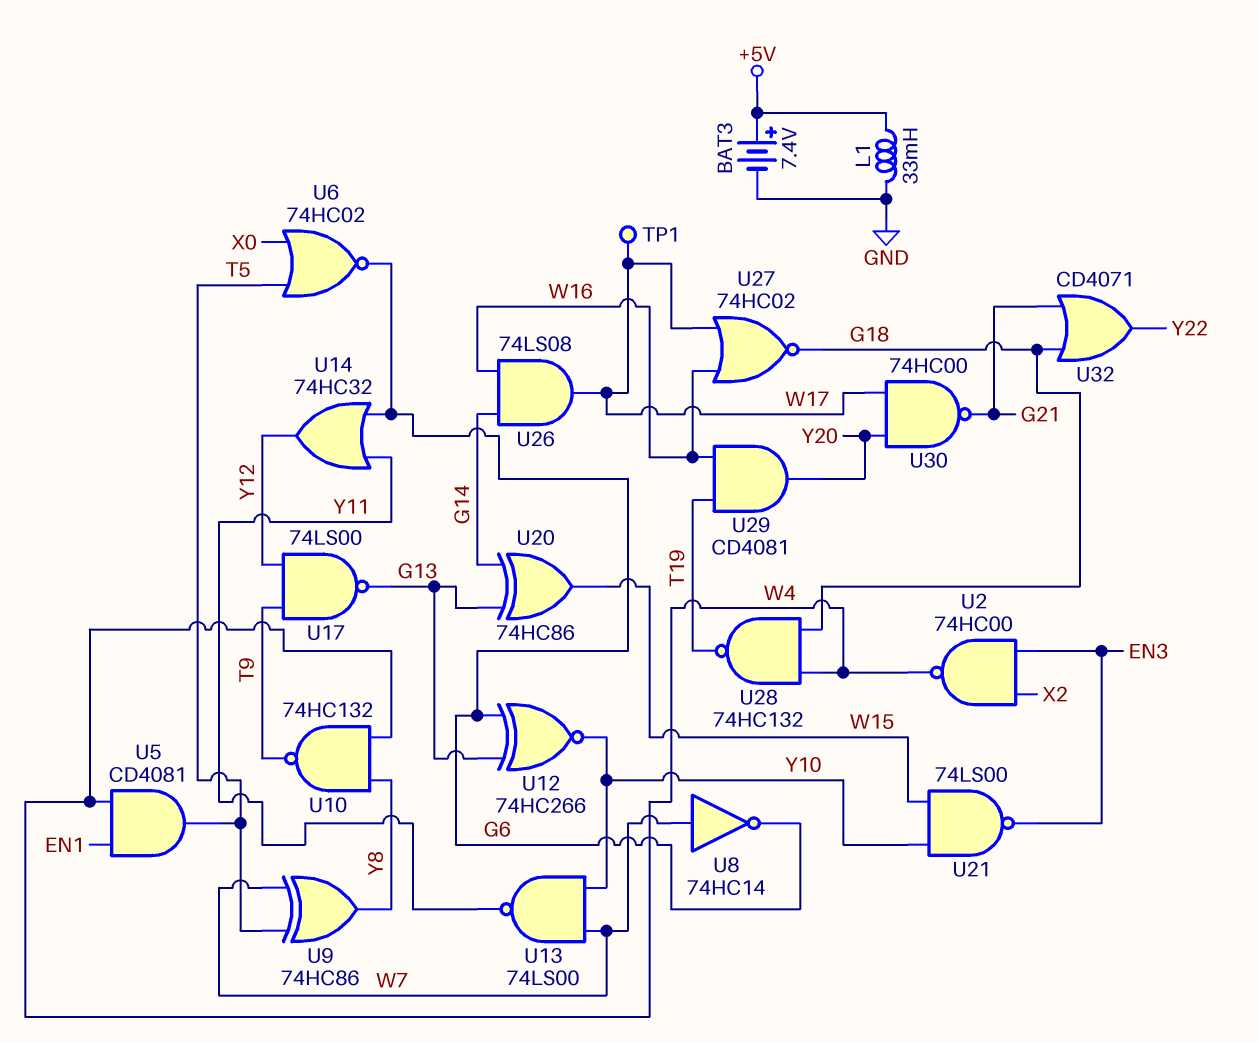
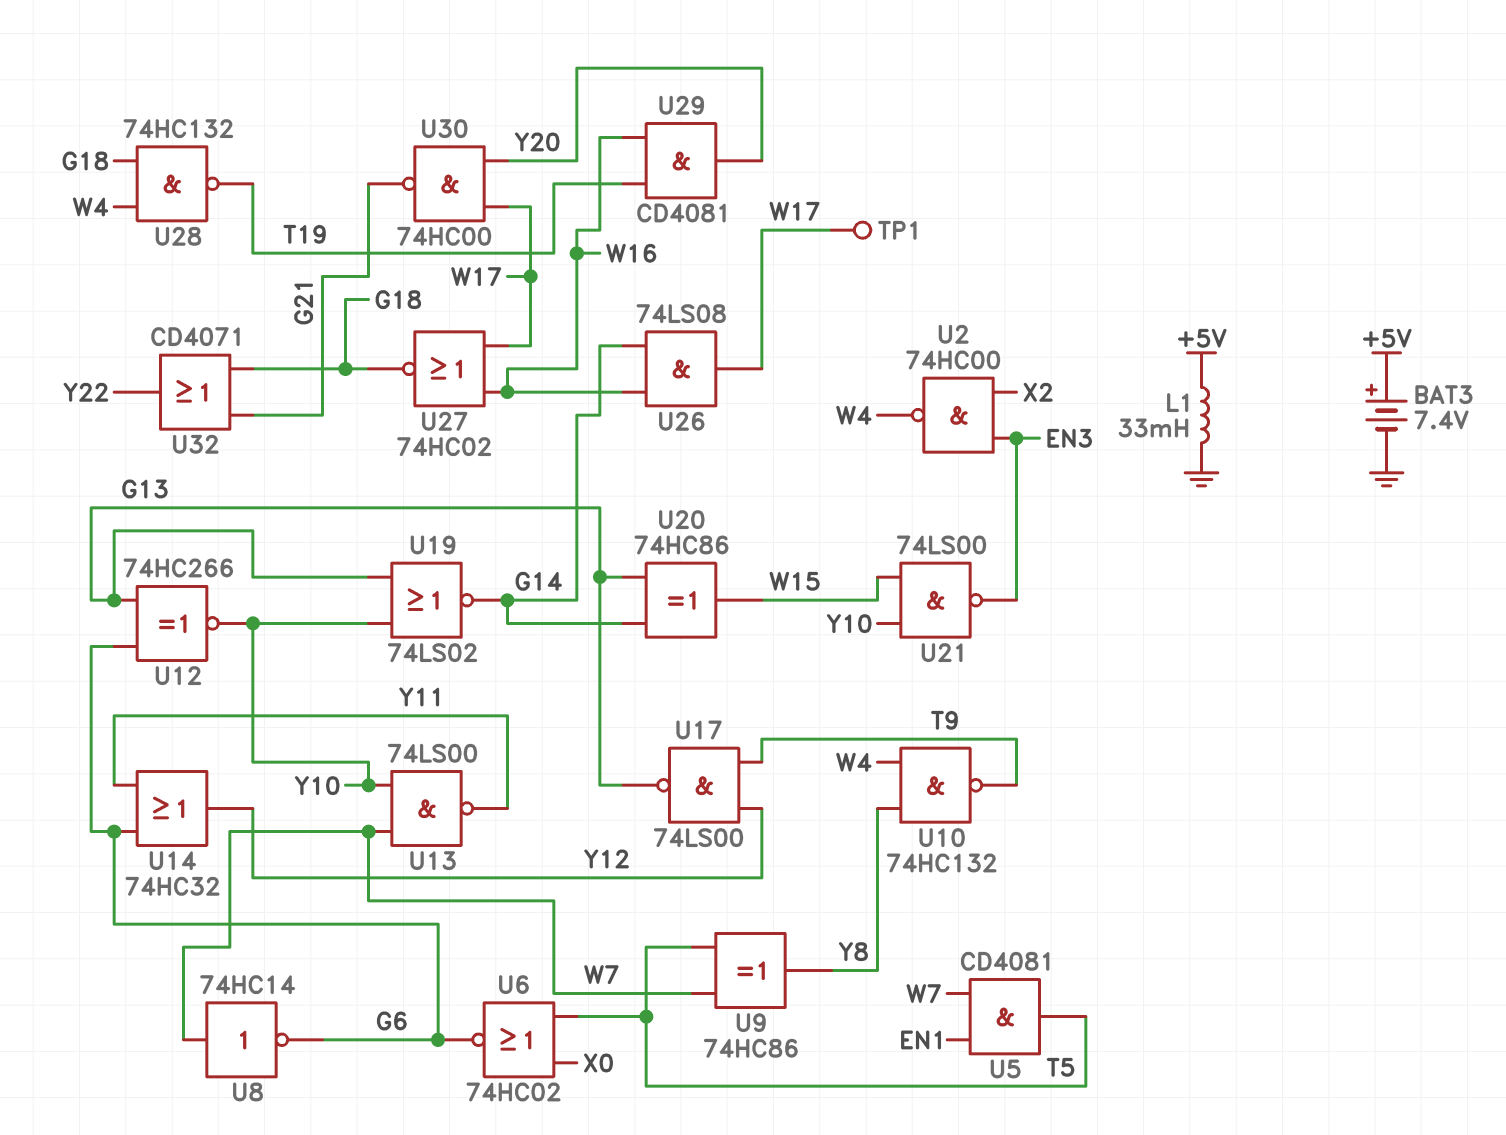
U5: AND CD4081 (in EN1, in W4, out T5) -> AND CD4081 (in EN1, in W7, out T5)
U19: none -> NOR 74LS02 (in G13, in Y10, out G14)

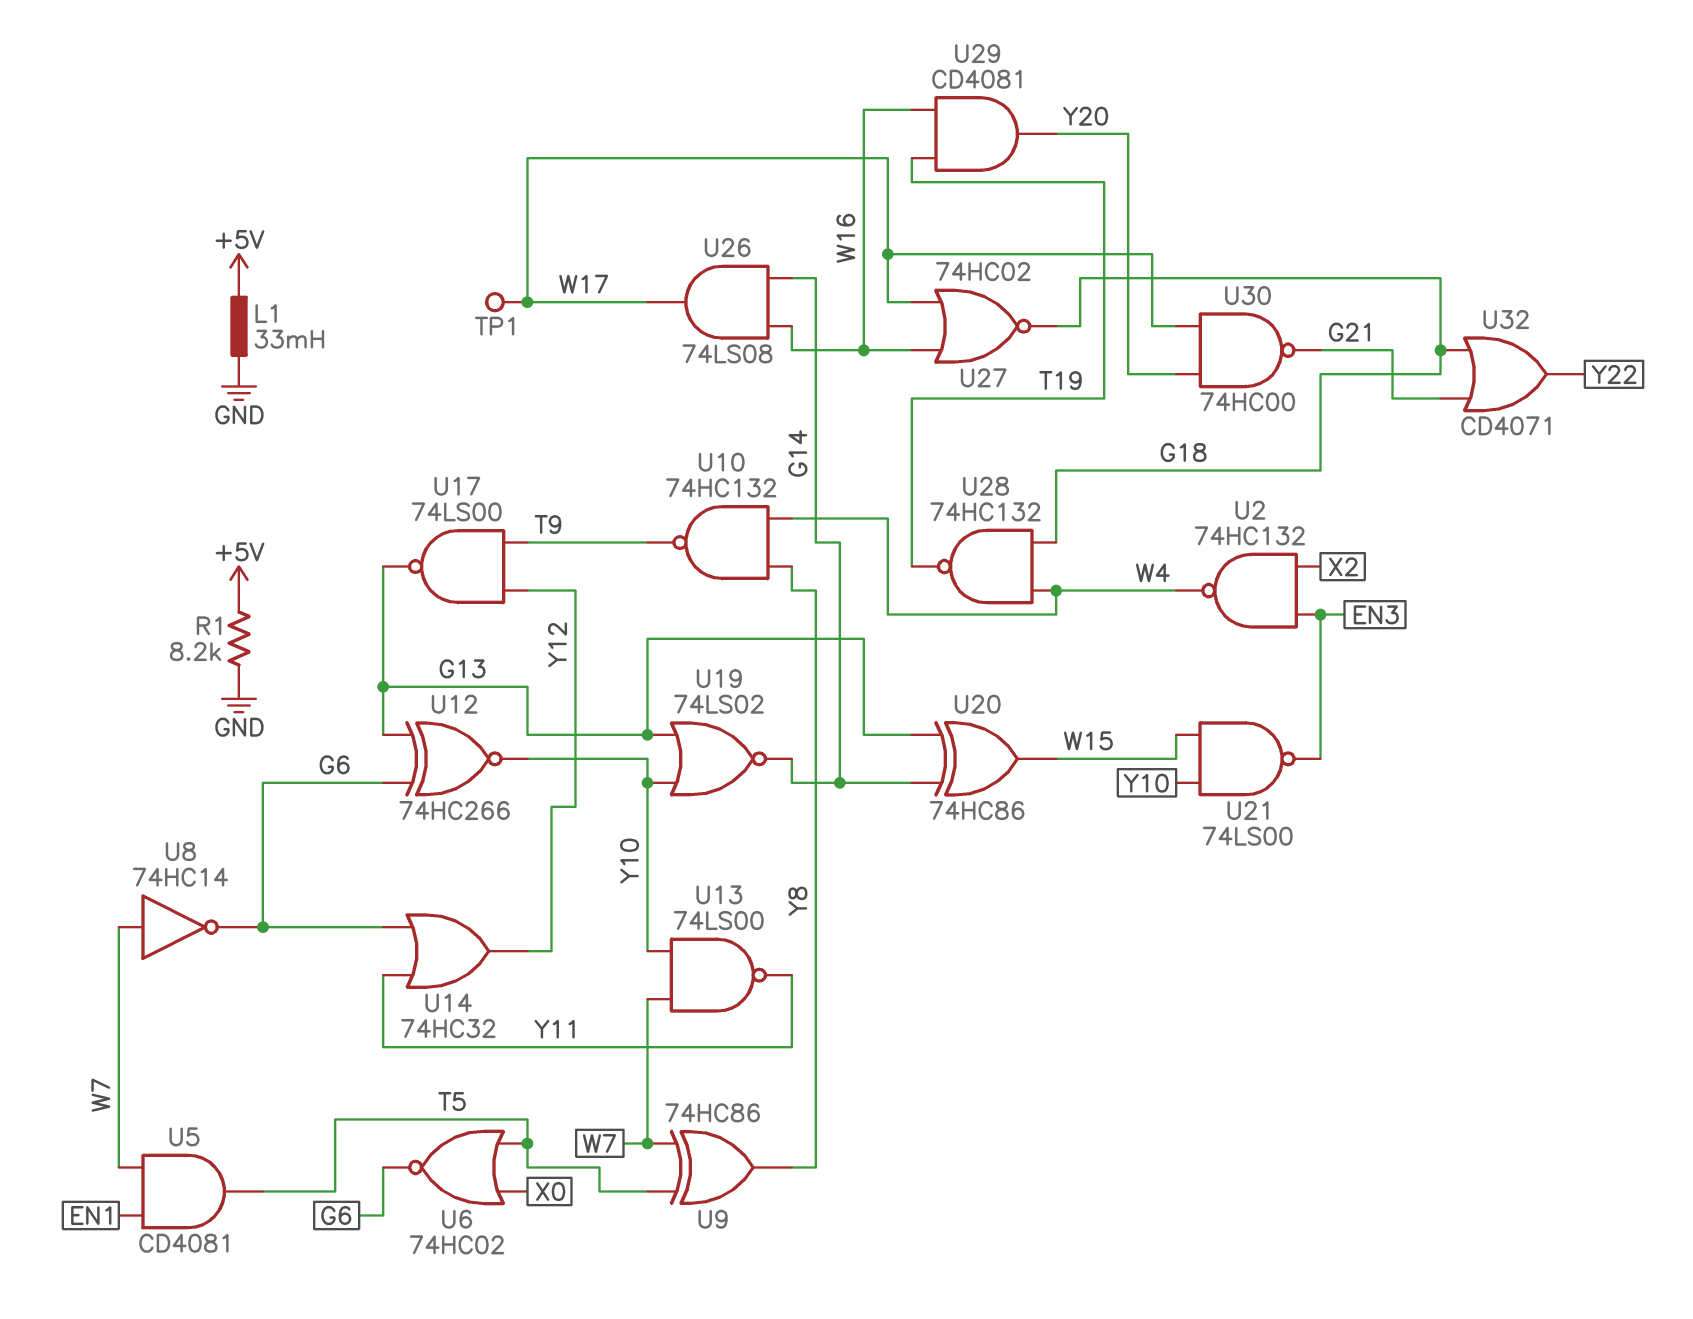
BAT3: 7.4V (plus +5V, minus GND) -> none
R1: none -> 8.2k (+5V, GND)
U2: NAND 74HC00 (in EN3, in X2, out W4) -> NAND 74HC132 (in EN3, in X2, out W4)

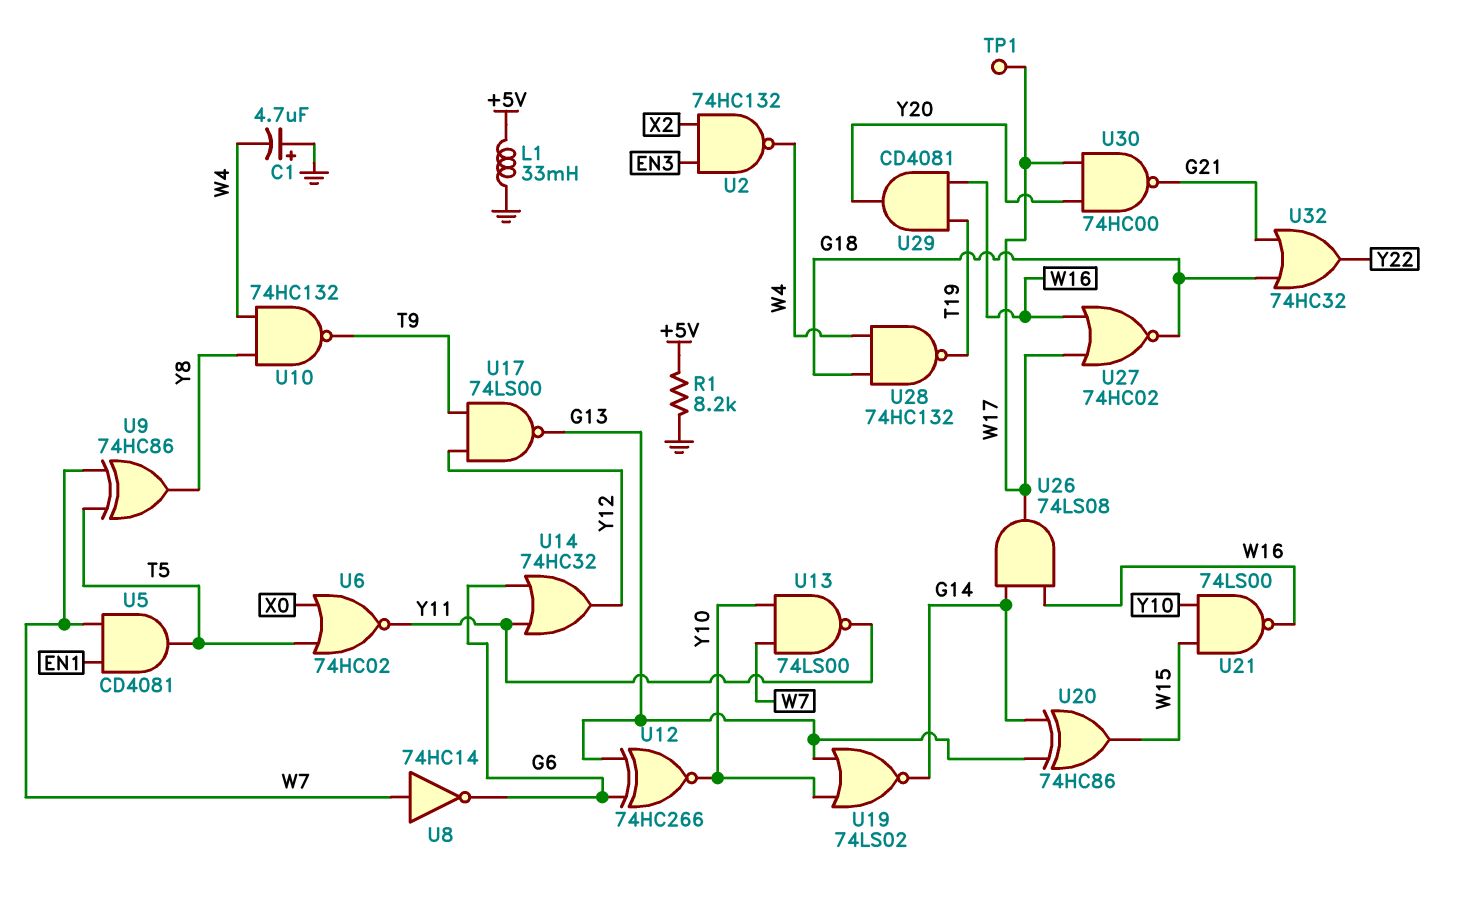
C1: none -> 4.7uF (plus GND, minus W4)
U6: NOR 74HC02 (in T5, in X0, out G6) -> NOR 74HC02 (in T5, in X0, out Y11)
U21: NAND 74LS00 (in W15, in Y10, out EN3) -> NAND 74LS00 (in W15, in Y10, out W16)
U32: OR CD4071 (in G18, in G21, out Y22) -> OR 74HC32 (in G18, in G21, out Y22)

